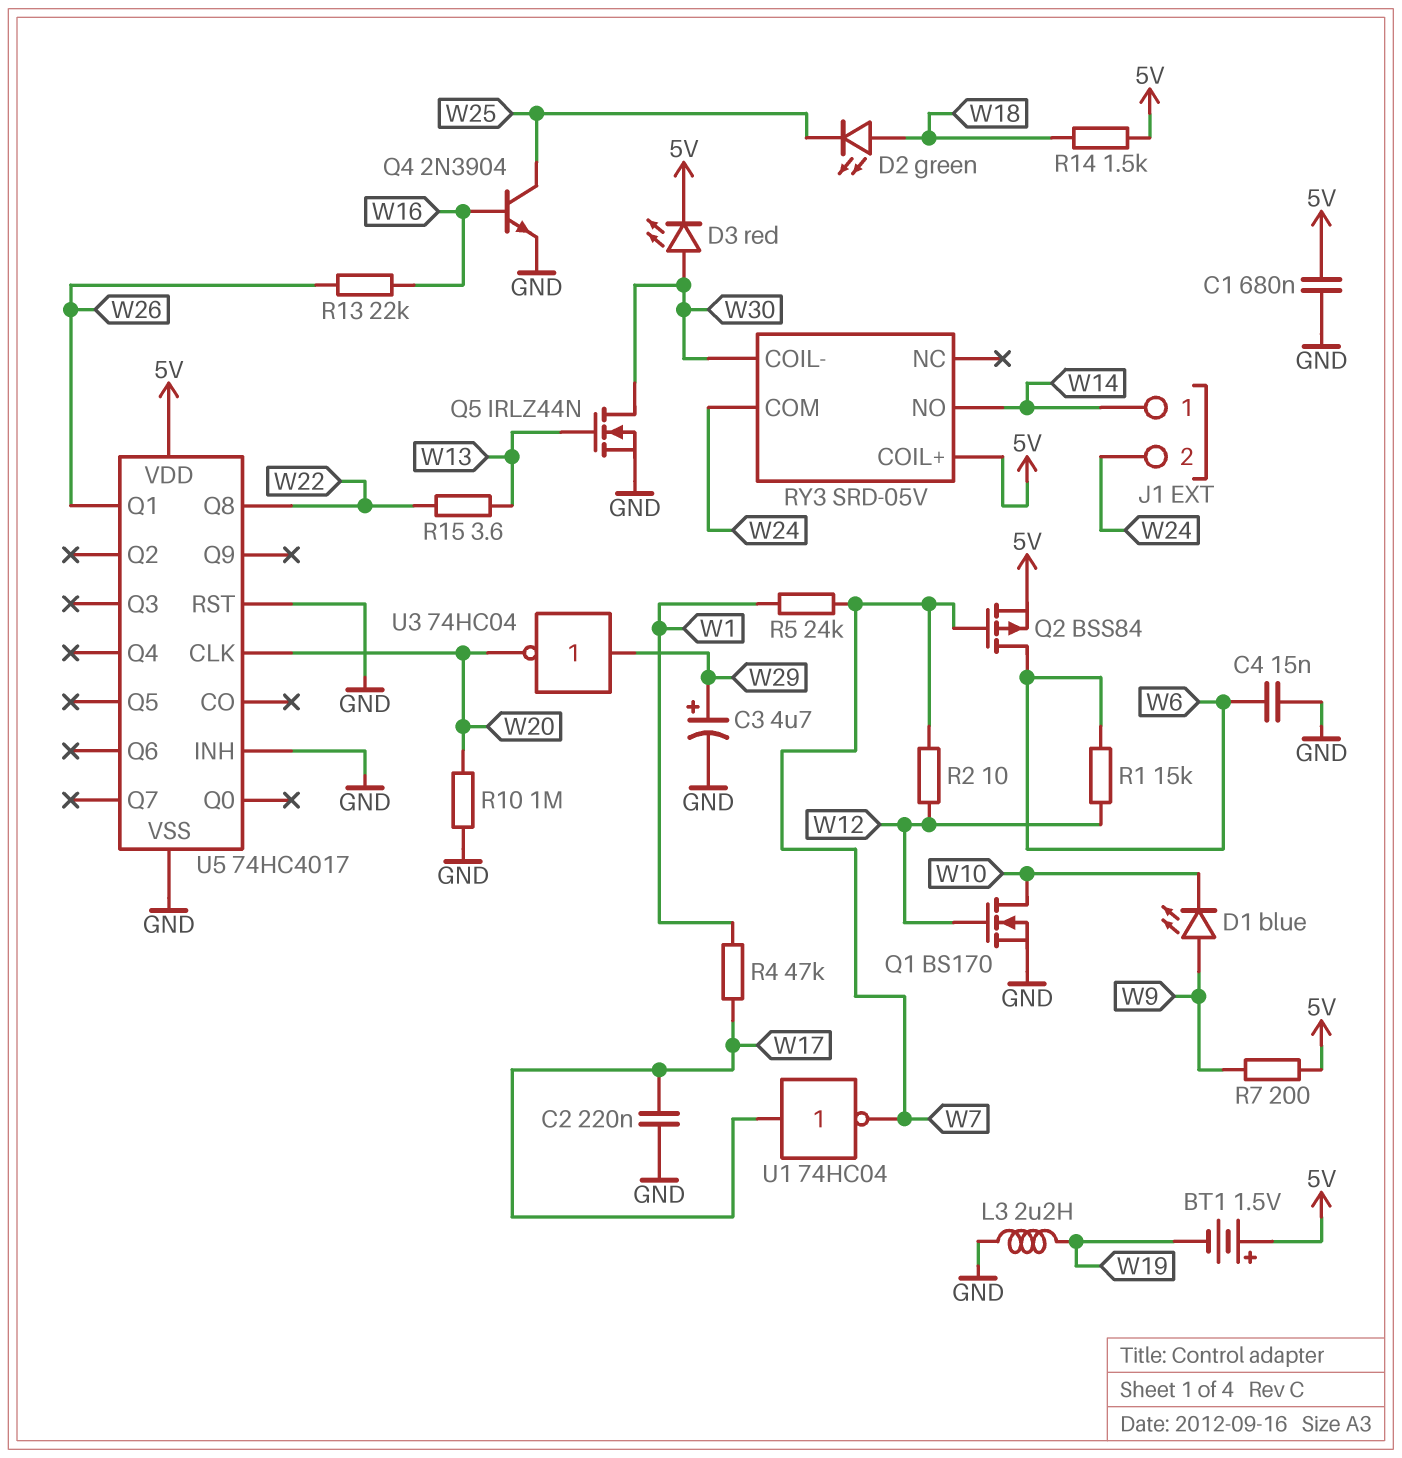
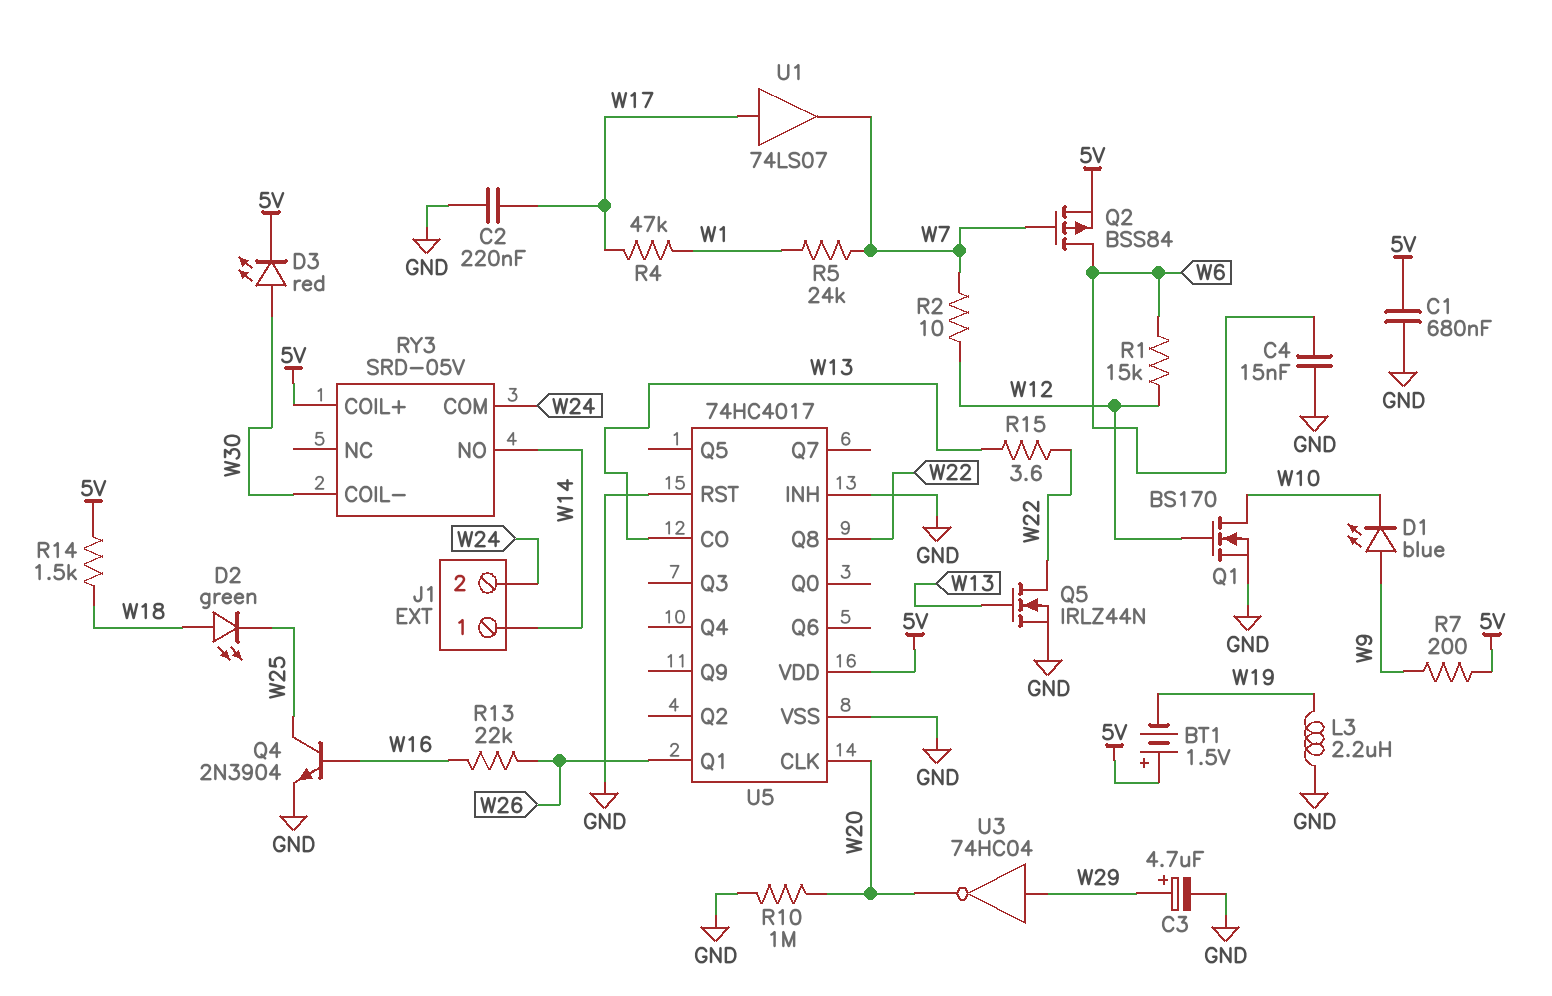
Q5: NMOS IRLZ44N (G W13, D W30, S GND) -> NMOS IRLZ44N (G W13, D W22, S GND)
U1: NOT 74HC04 (in W17, out W7) -> buffer 74LS07 (in W17, out W7)
U5 pin CO: none -> W13

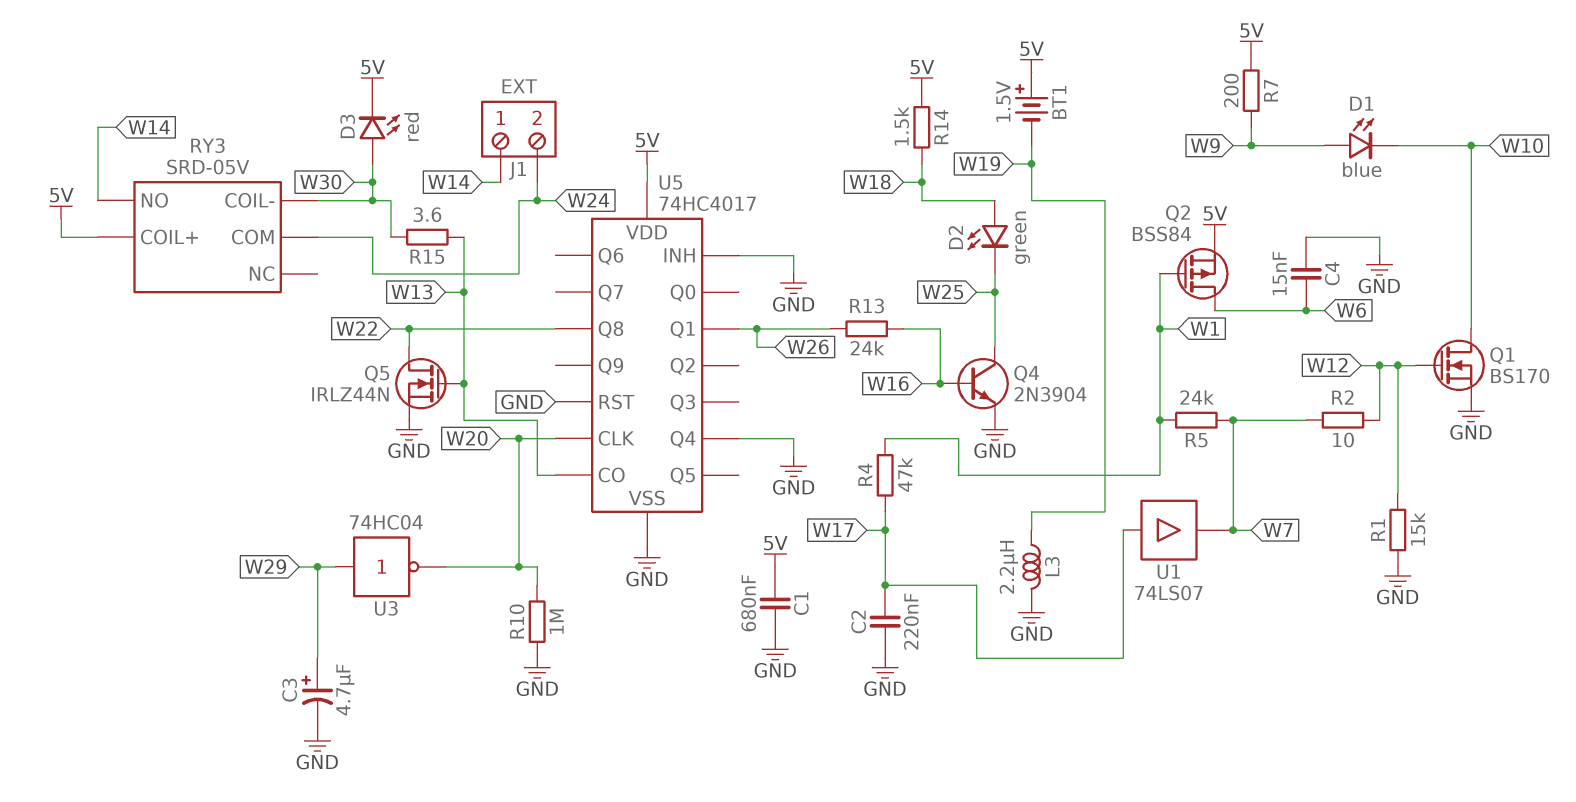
Q2: PMOS BSS84 (G W7, D W6, S 5V) -> PMOS BSS84 (G W1, D W6, S 5V)
R1: 15k (W6, W12) -> 15k (GND, W12)
R13: 22k (W16, W26) -> 24k (W16, W26)
R15: 3.6 (W13, W22) -> 3.6 (W13, W30)
U5 pin Q4: none -> GND

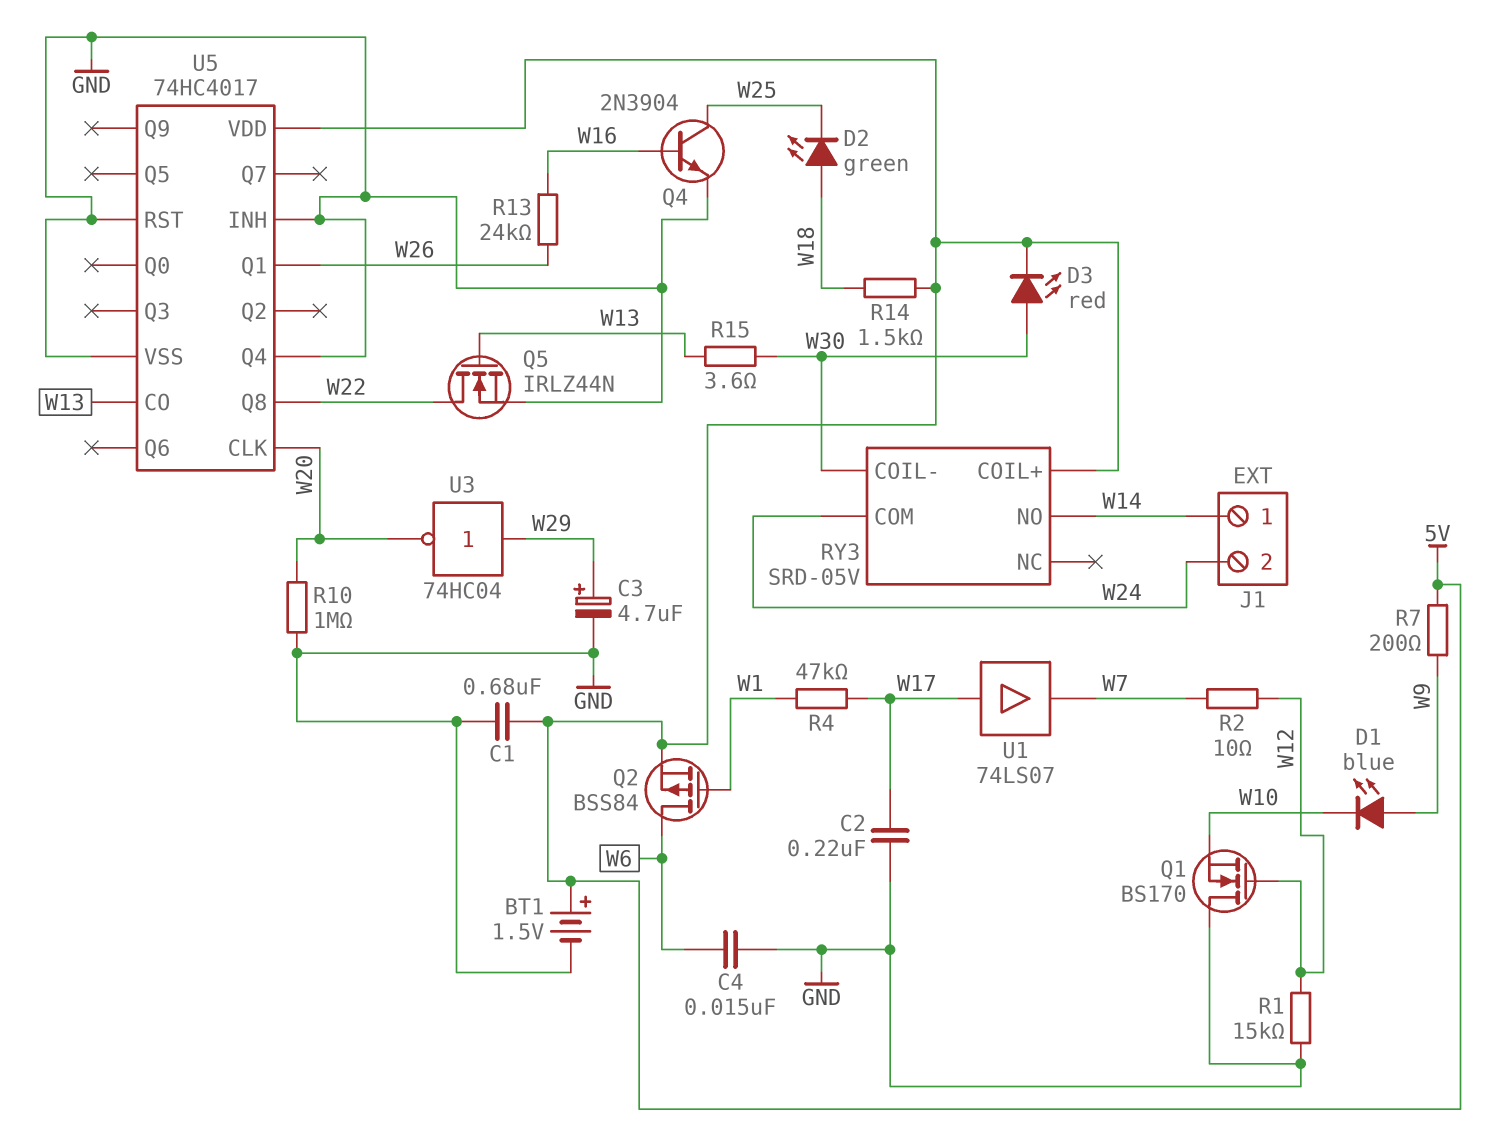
BT1: 1.5V (plus 5V, minus W19) -> 1.5V (plus 5V, minus GND)
L3: 2.2uH (GND, W19) -> none
Q1: NMOS BS170 (G W12, D W10, S GND) -> NMOS BS170 (G W12, D GND, S W10)
R5: 24k (W1, W7) -> none

